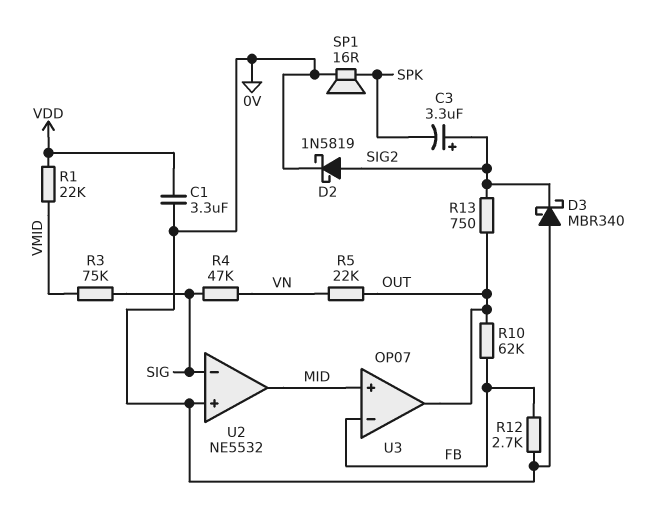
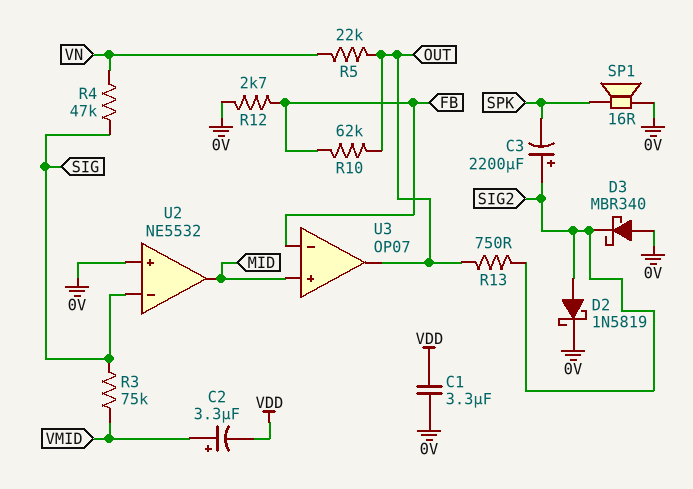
C2: none -> 3.3uF (plus VMID, minus VDD)
C3: 3.3uF (plus SIG2, minus SPK) -> 2200uF (plus SIG2, minus SPK)
R1: 22k (VDD, VMID) -> none

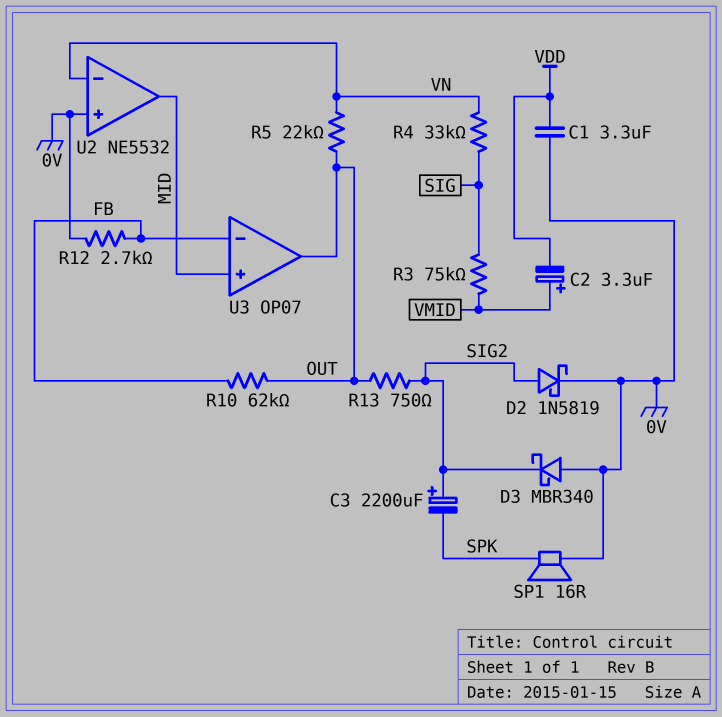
R4: 47k (SIG, VN) -> 33k (SIG, VN)
U2 pin in-: SIG -> VN

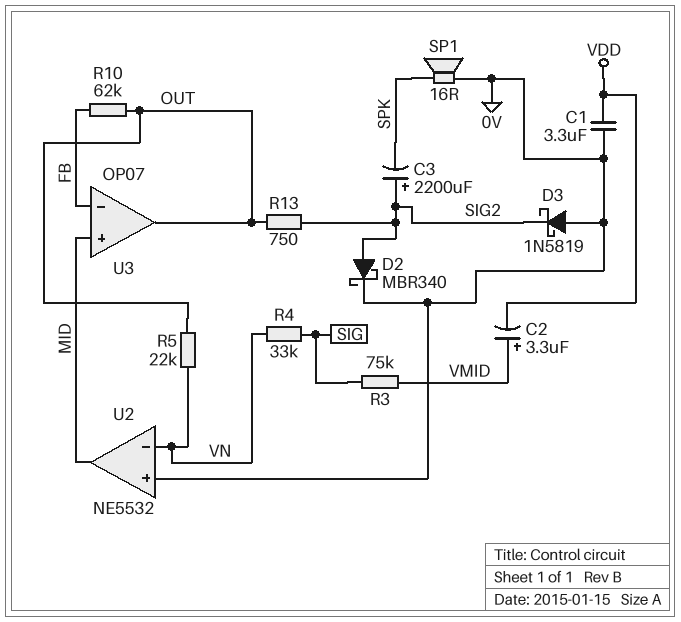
D2: schottky 1N5819 (A SIG2, K 0V) -> schottky MBR340 (A SIG2, K 0V)
D3: schottky MBR340 (A 0V, K SIG2) -> schottky 1N5819 (A 0V, K SIG2)
R12: 2.7k (0V, FB) -> none

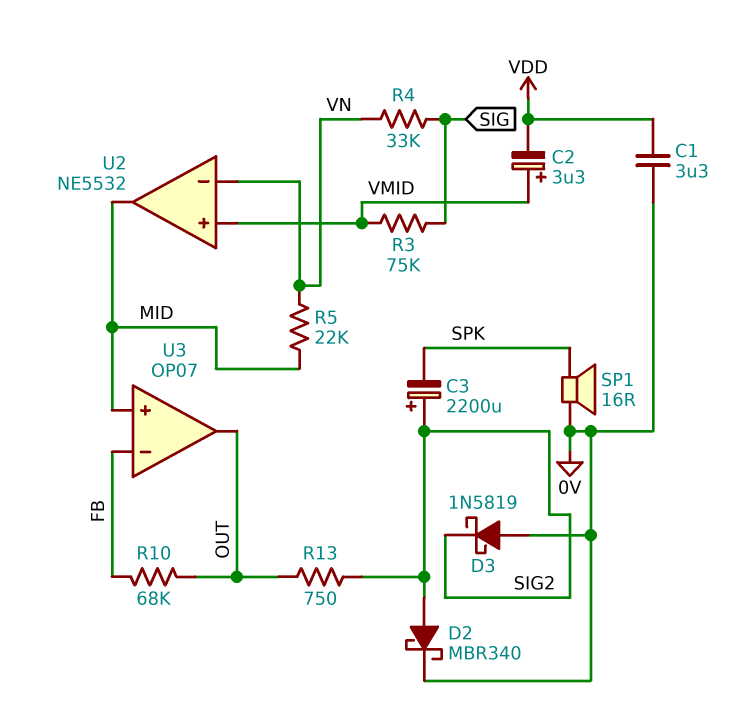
R5: 22k (OUT, VN) -> 22k (MID, VN)
R10: 62k (FB, OUT) -> 68k (FB, OUT)
U2 pin in+: 0V -> VMID

